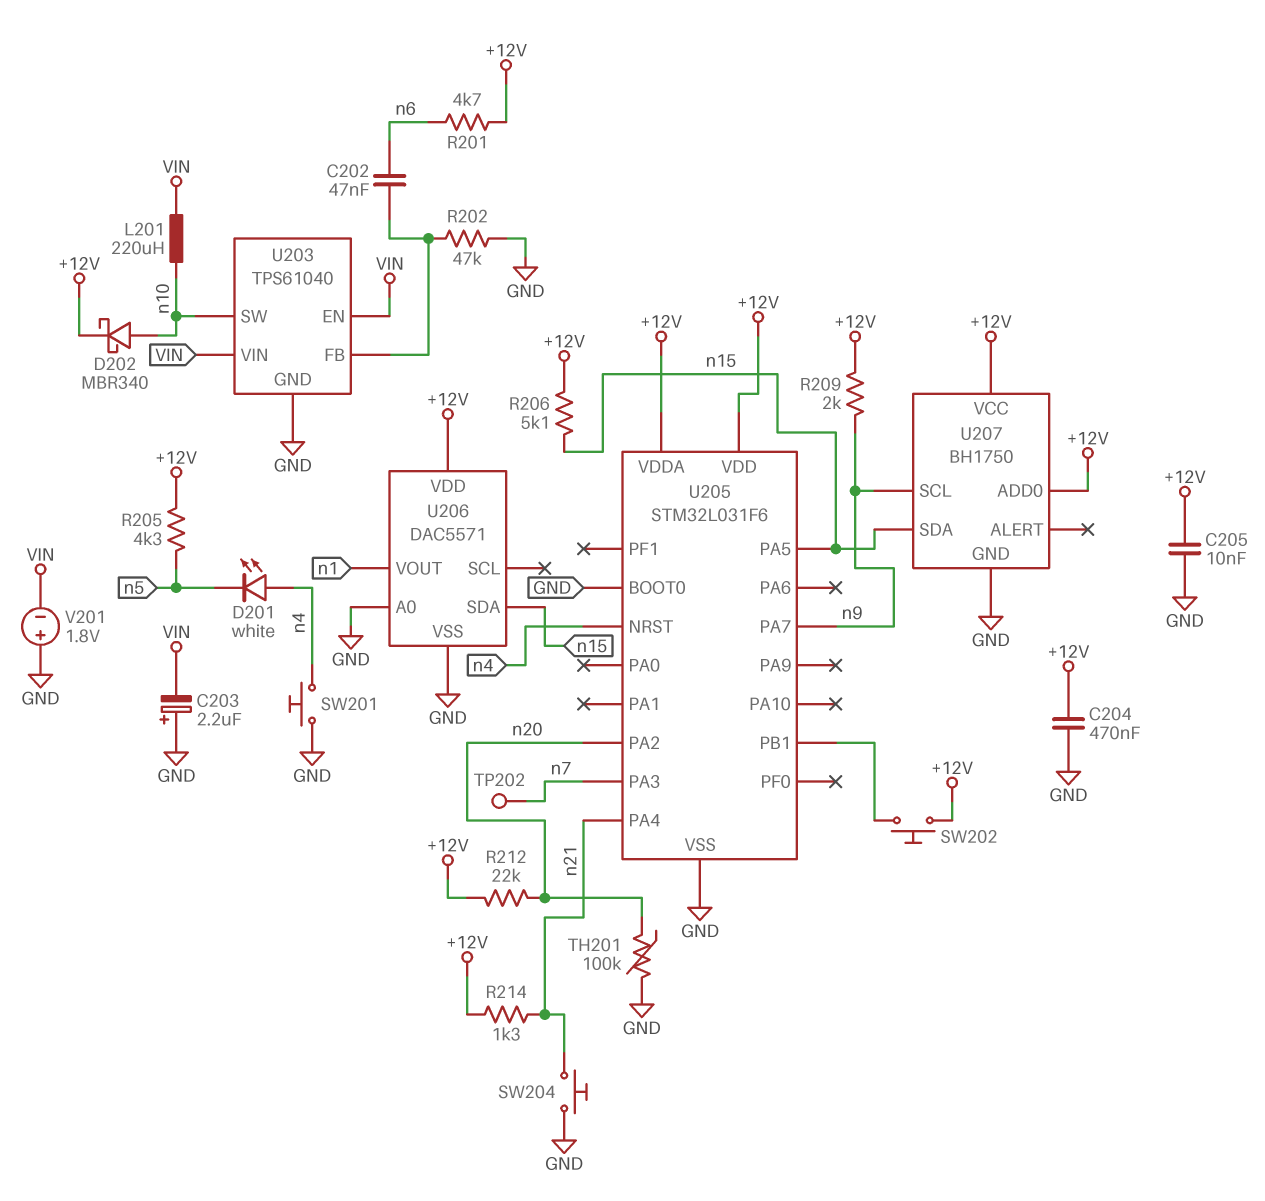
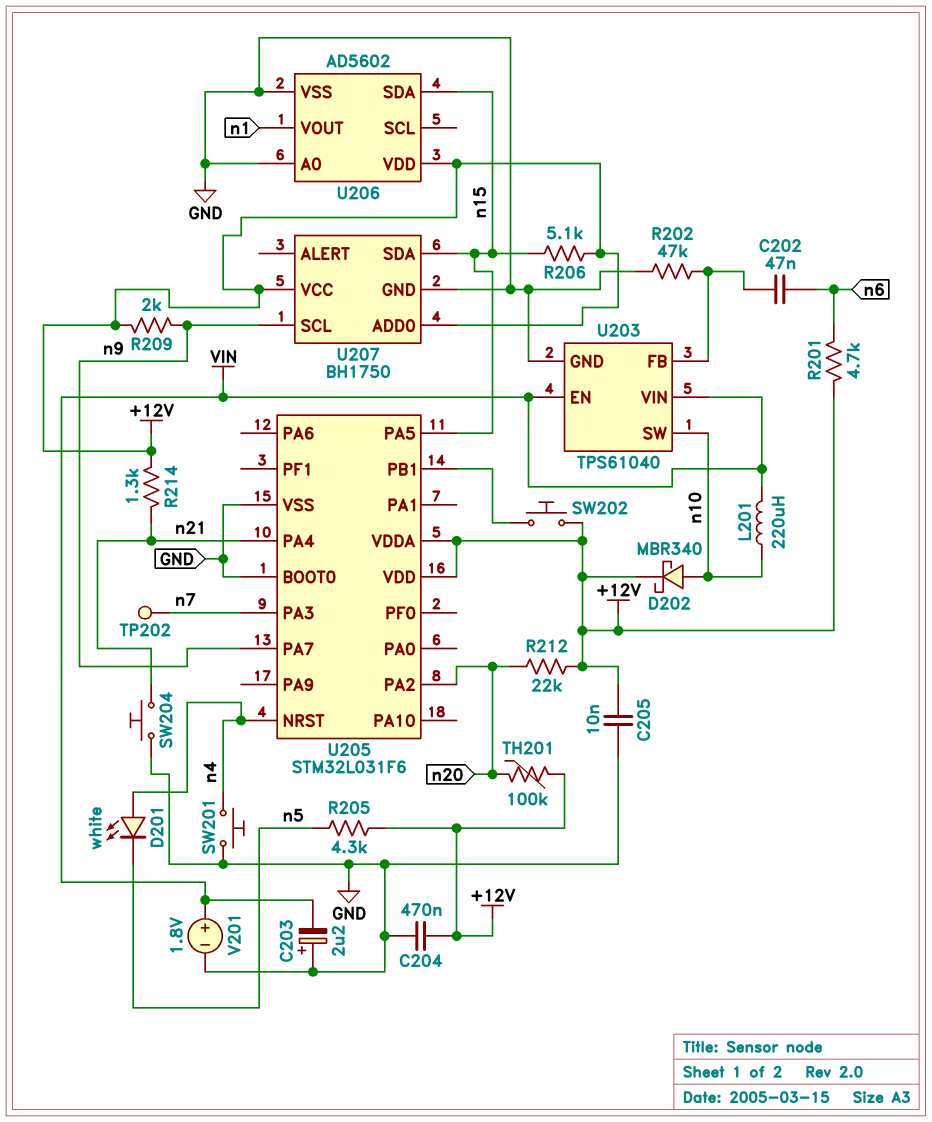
TH201: 100k (GND, n20) -> 100k (+12V, n20)
U206: DAC5571 -> AD5602
V201: 1.8V (plus GND, minus VIN) -> 1.8V (plus VIN, minus GND)

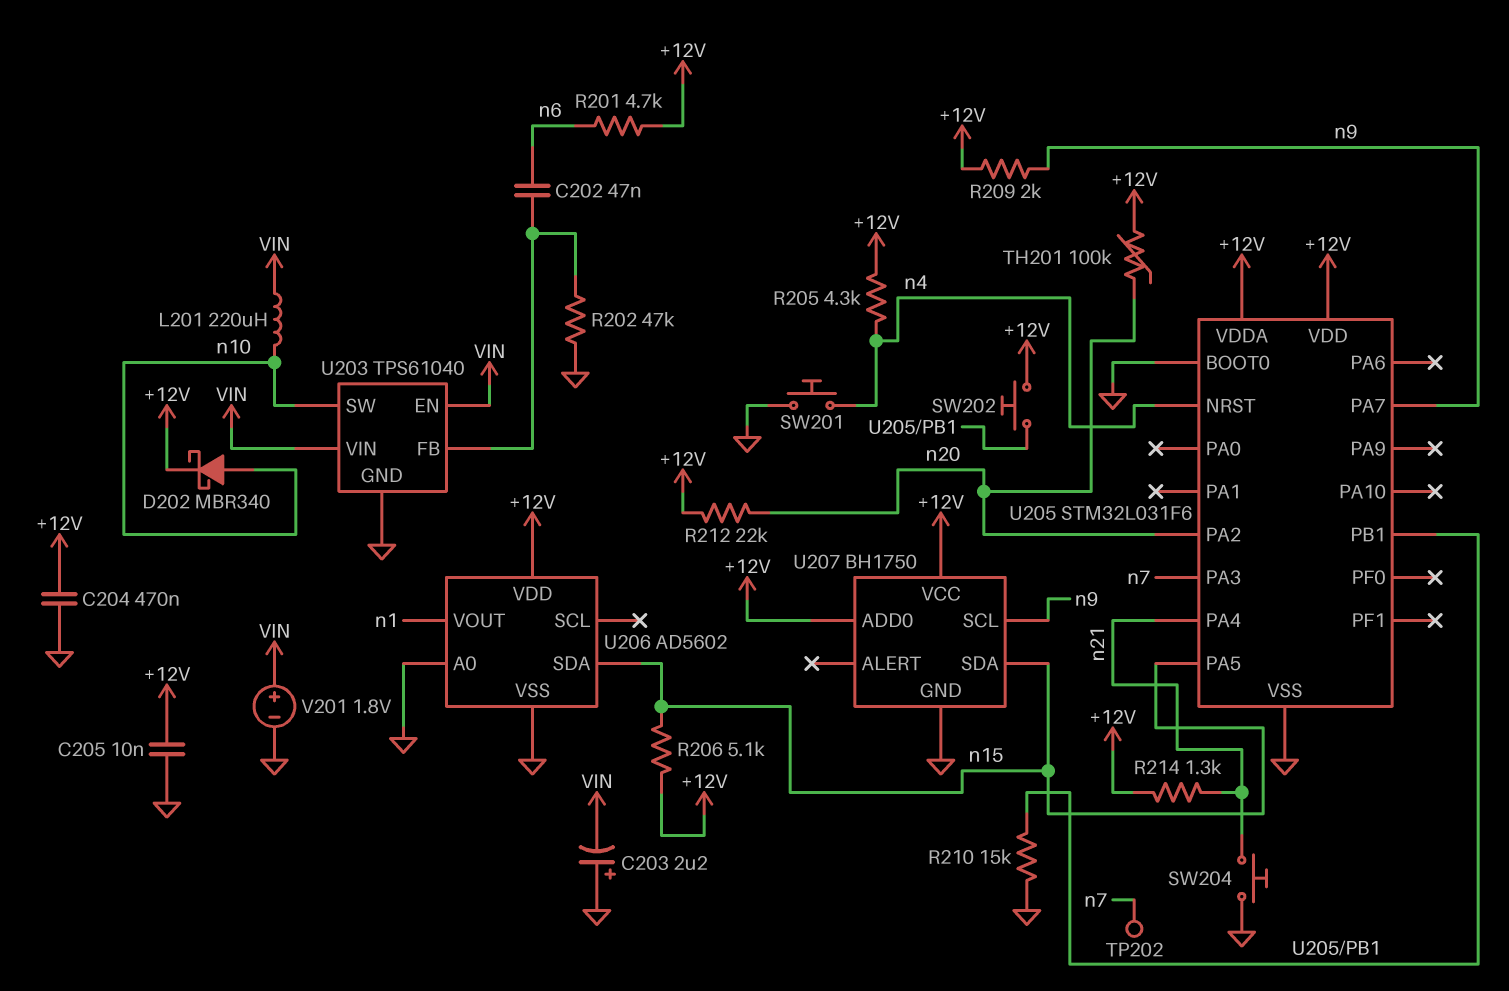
D201: LED white (A n4, K n5) -> none
R205: 4.3k (+12V, n5) -> 4.3k (+12V, n4)
R210: none -> 15k (GND, U205/PB1)

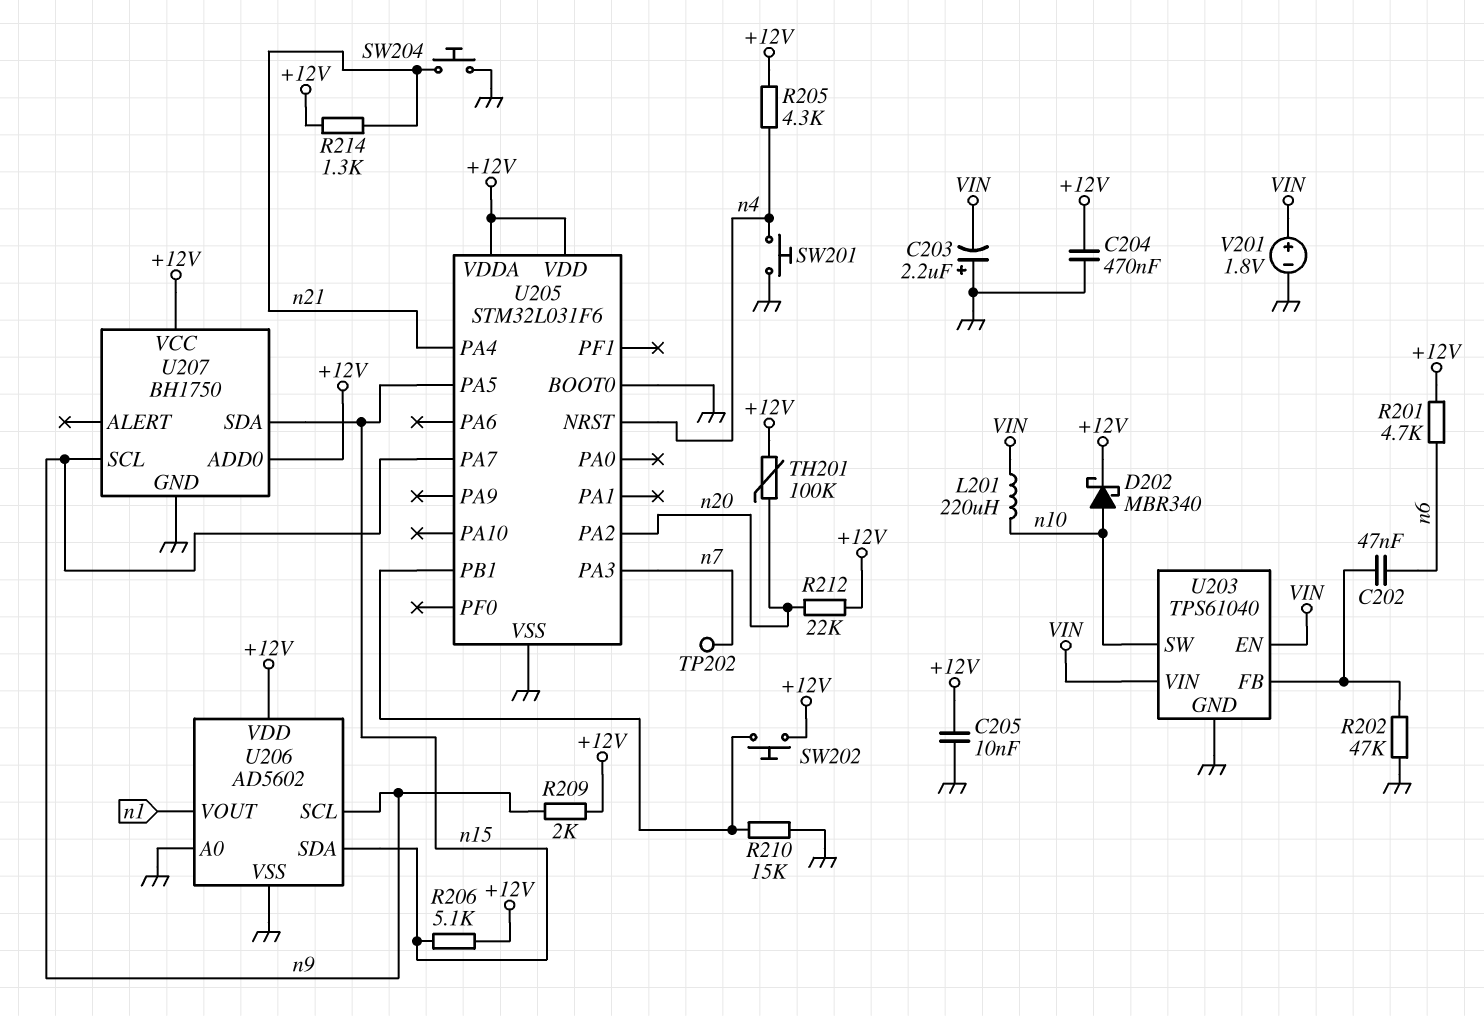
U206 pin SCL: none -> n9

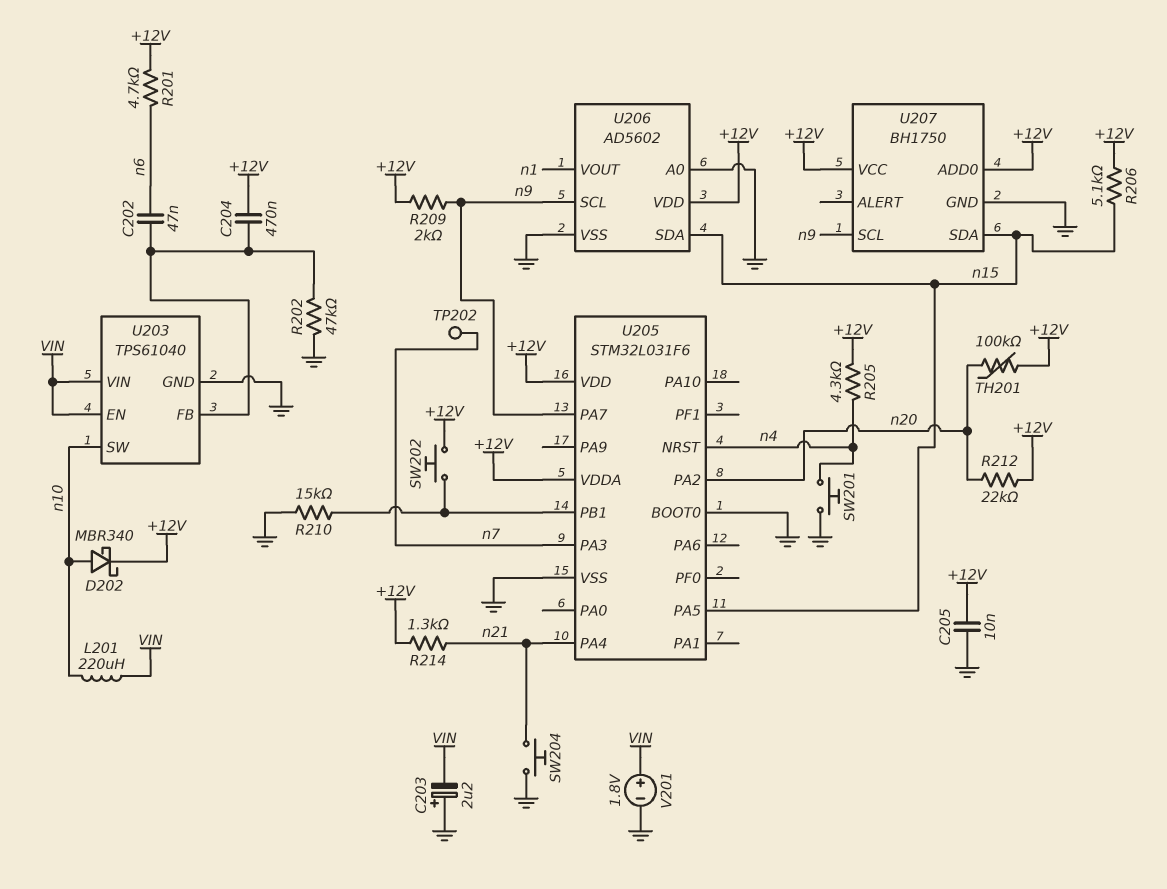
C204: 470nF (+12V, GND) -> 470nF (+12V, U203/FB)

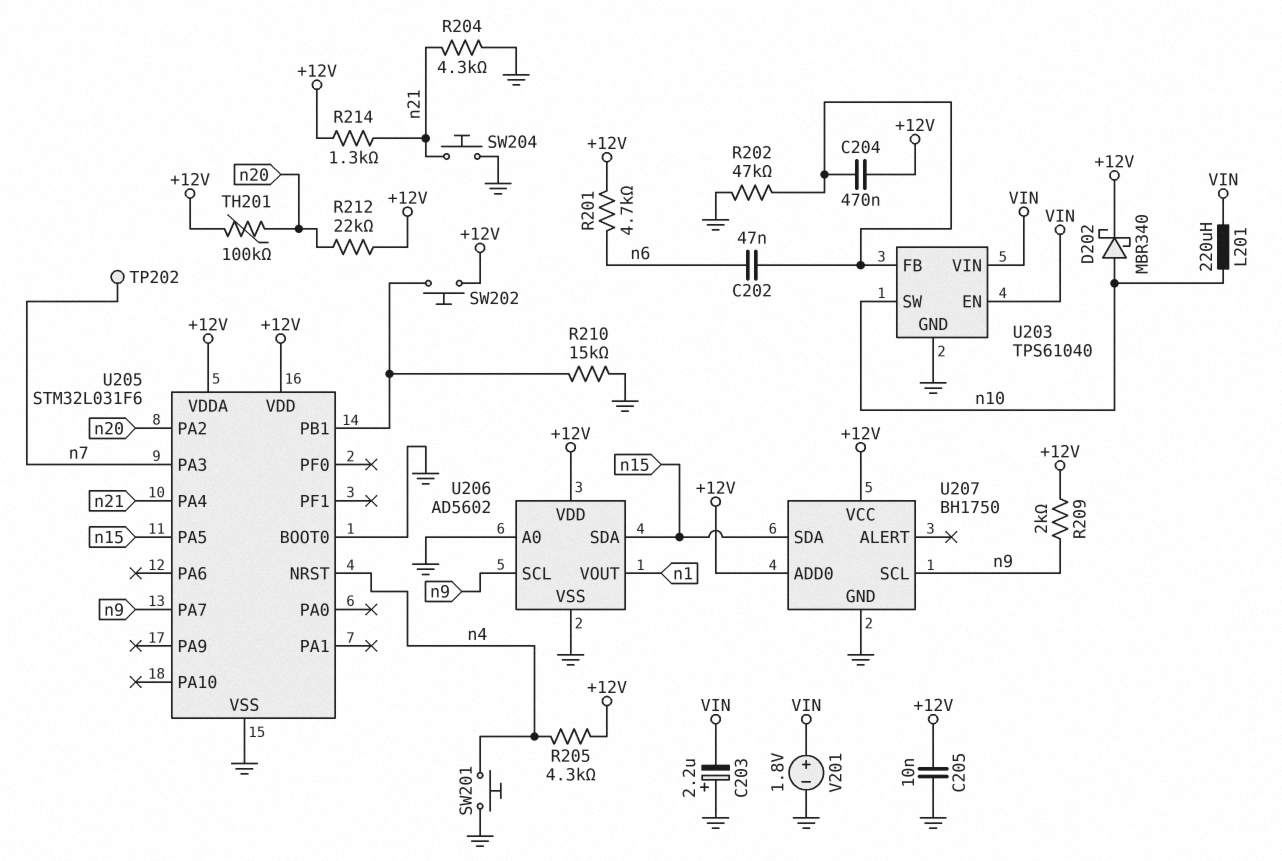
R204: none -> 4.3k (GND, n21)
R206: 5.1k (+12V, n15) -> none

